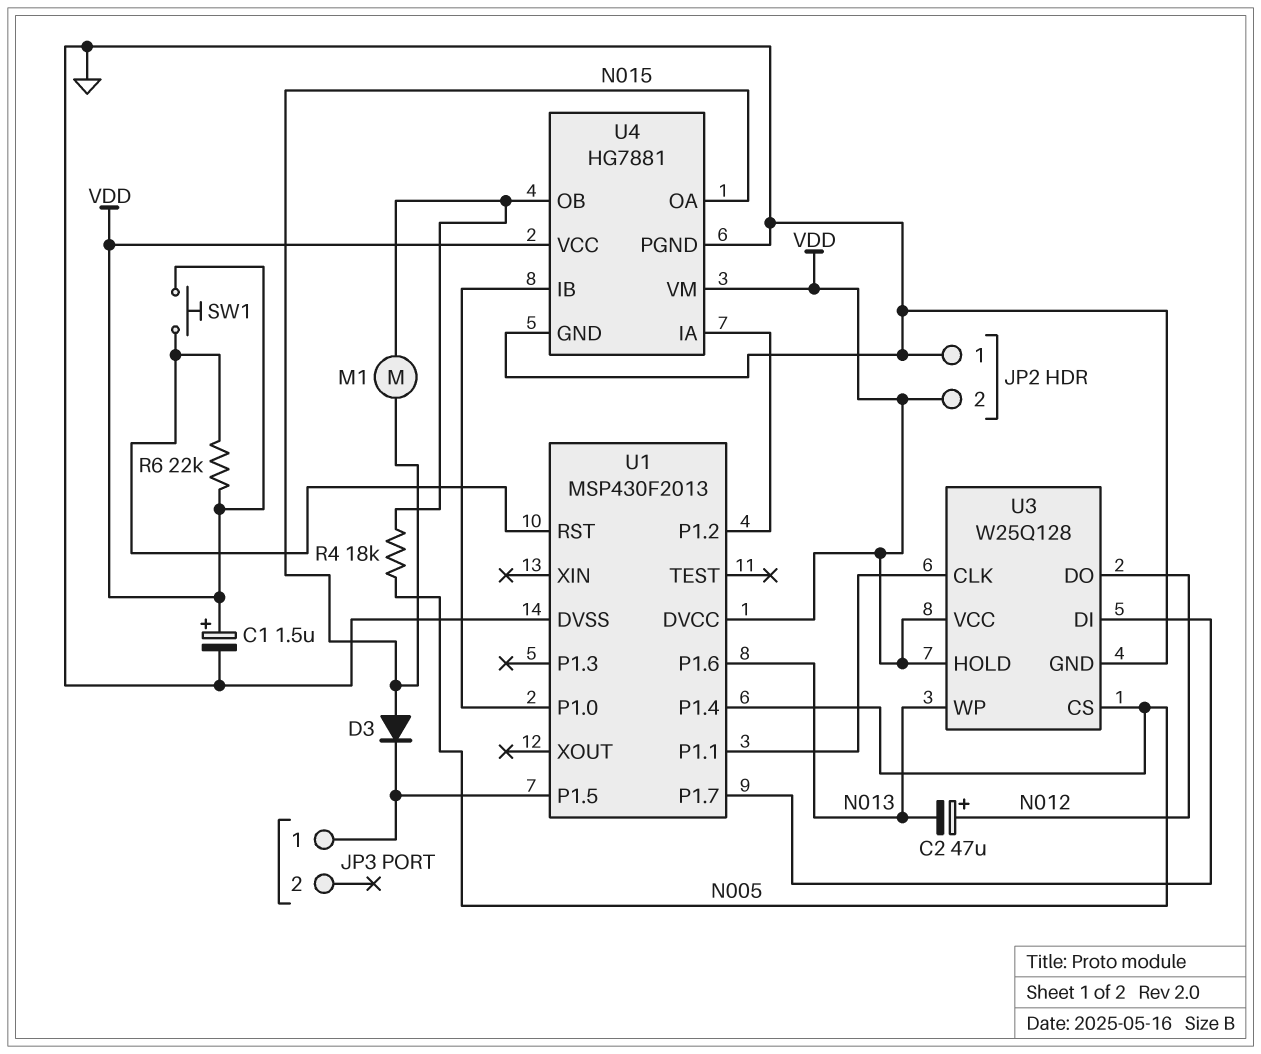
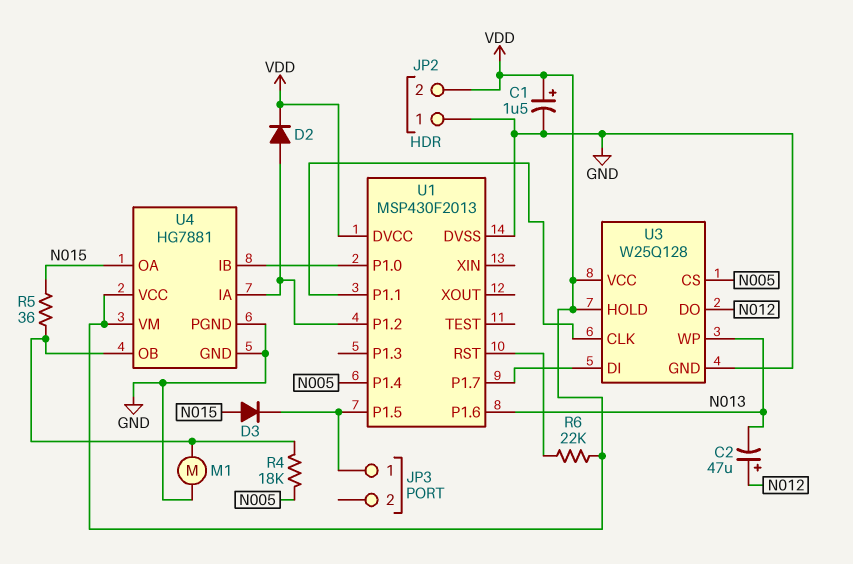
D2: none -> diode (A U1/P1.2, K VDD)
M1: motor (N015, U4/OB) -> motor (GND, U4/OB)
R5: none -> 36 (N015, U4/OB)
SW1: button (U1/RST, VDD) -> none

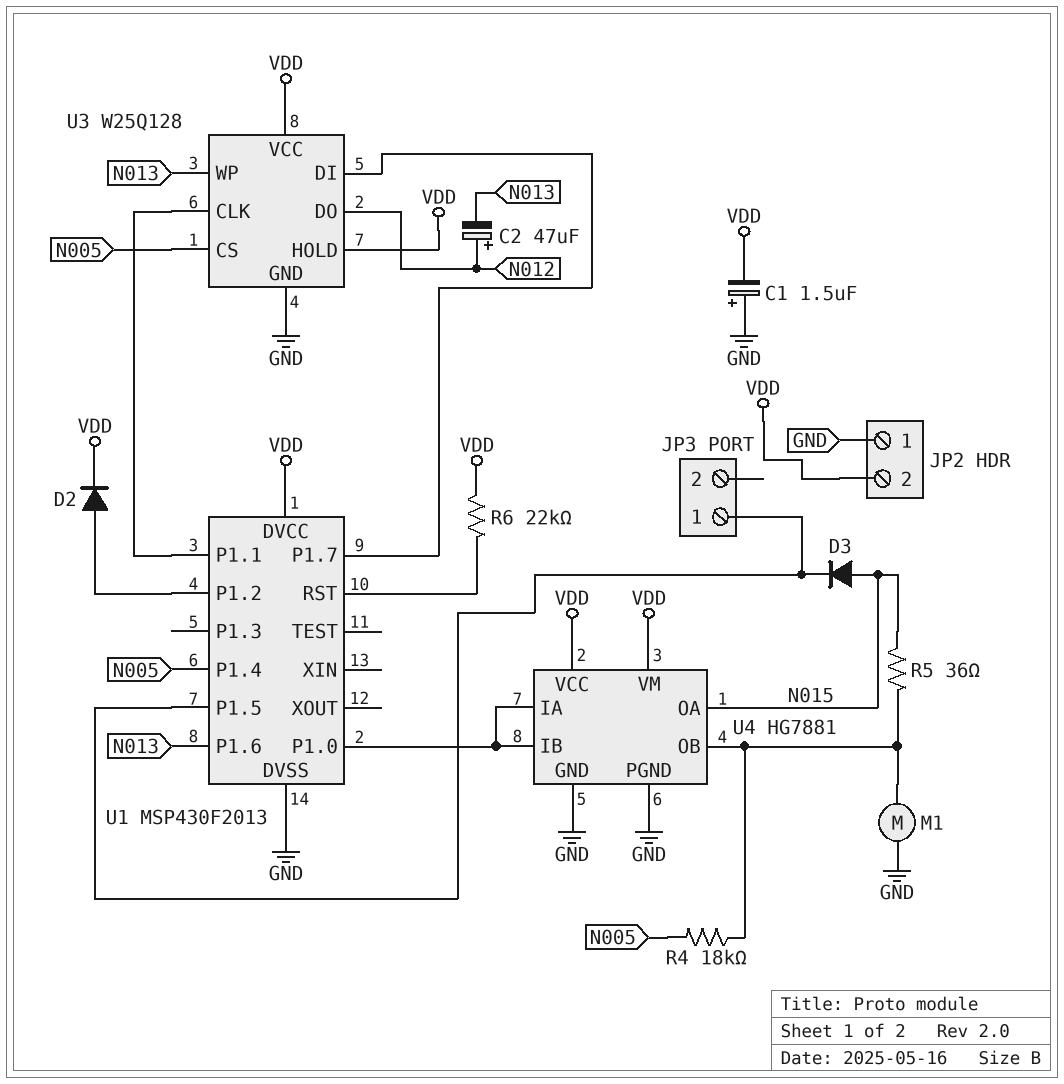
C1: 1.5uF (plus VDD, minus GND) -> 1.5uF (plus GND, minus VDD)
U4 pin IA: U1/P1.2 -> U1/P1.0

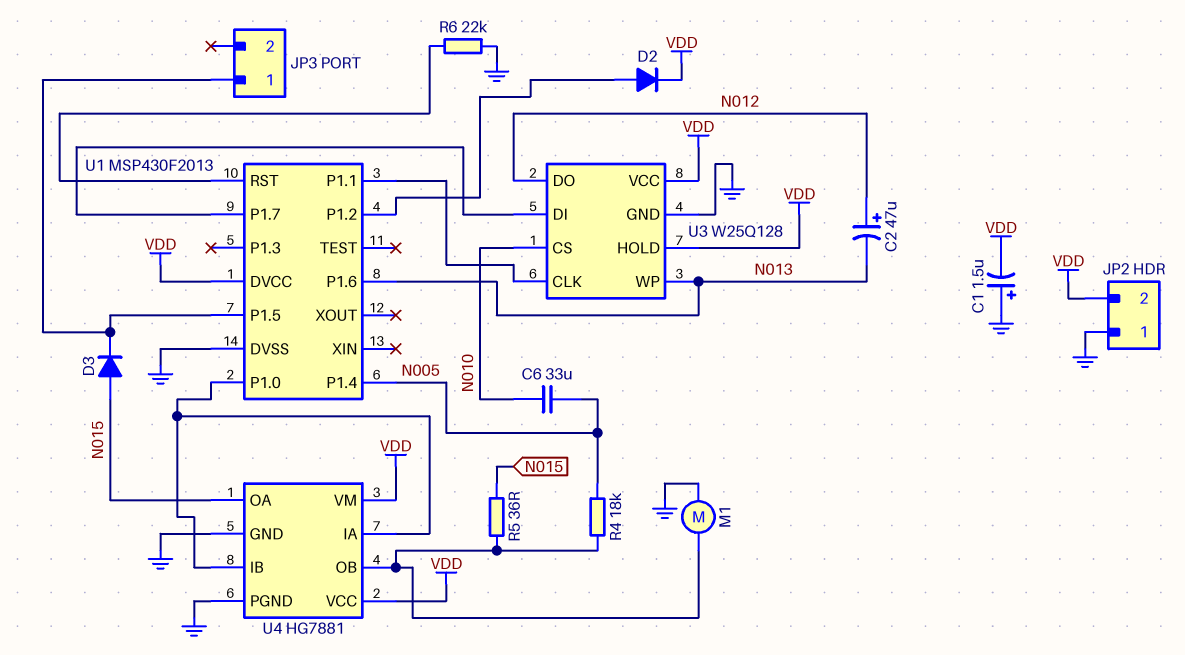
C6: none -> 33uF (N005, N010)
R6: 22k (U1/RST, VDD) -> 22k (GND, U1/RST)
U3 pin CS: N005 -> N010

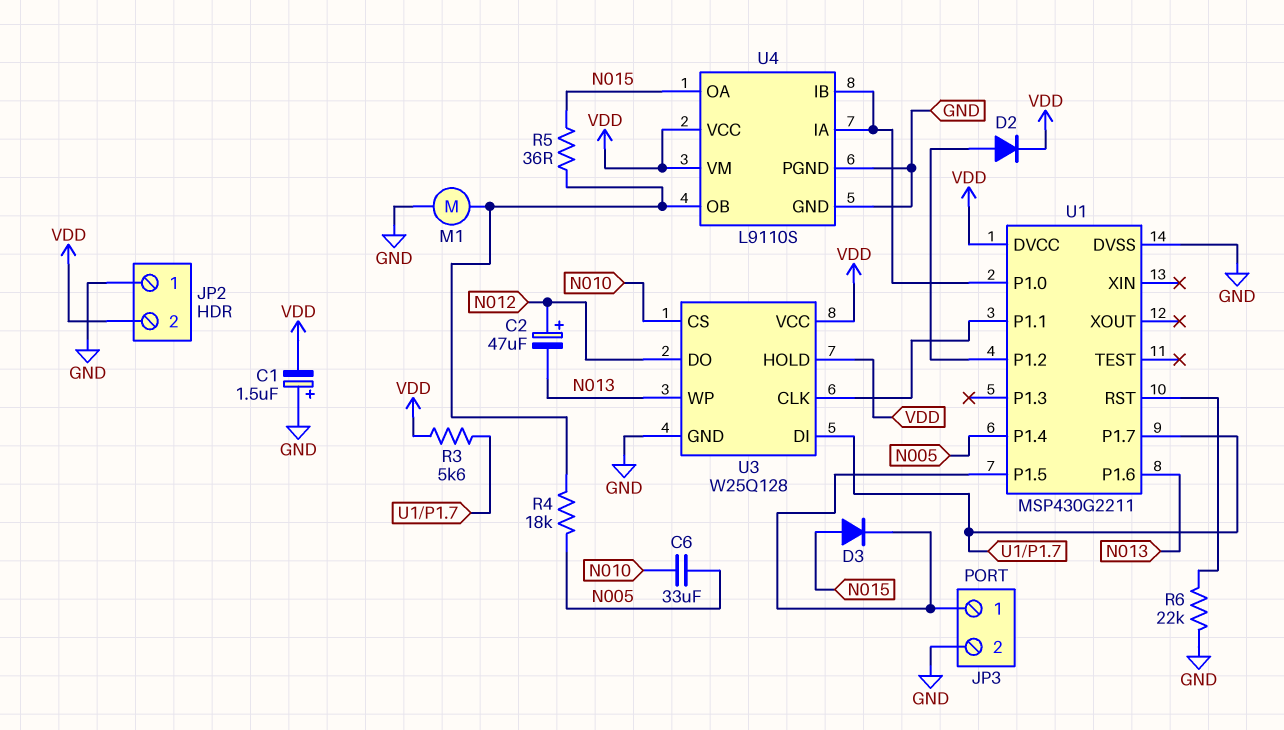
JP3 pin 2: none -> GND
R3: none -> 5.6k (U1/P1.7, VDD)
U1: MSP430F2013 -> MSP430G2211
U4: HG7881 -> L9110S

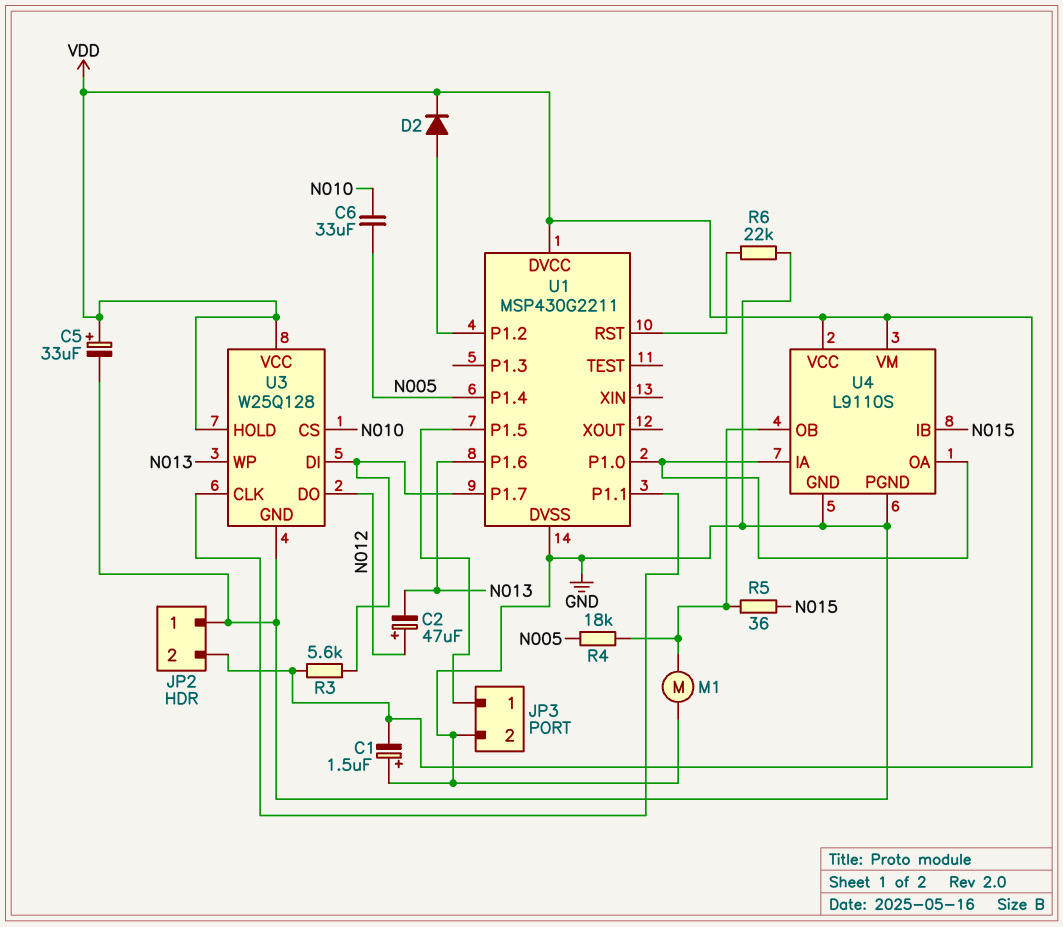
C5: none -> 33uF (plus VDD, minus GND)
D3: diode (A N015, K JP3/1) -> none
U4 pin IB: U1/P1.0 -> N015
U4 pin OA: N015 -> U1/P1.0

